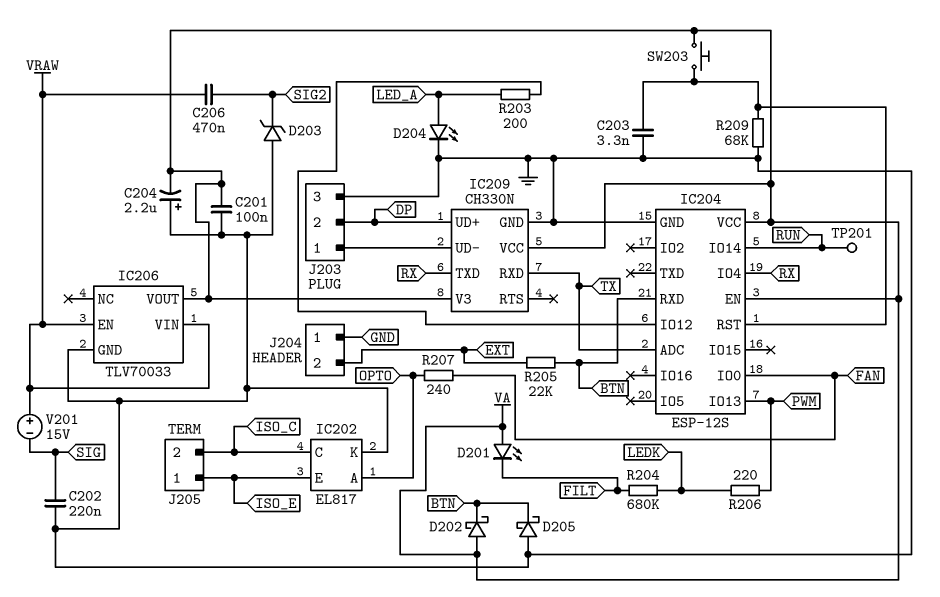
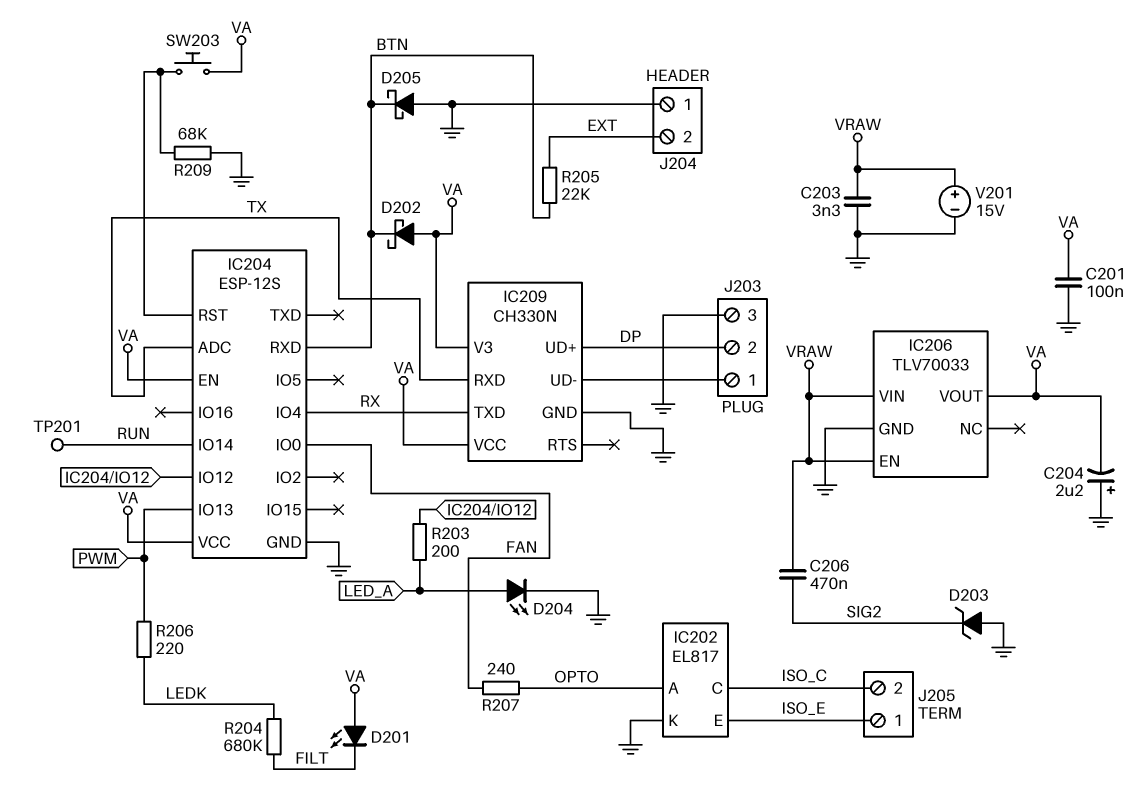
C202: 220nF (GND, SIG) -> none
C203: 3.3nF (GND, IC204/RST) -> 3.3nF (GND, VRAW)
V201: 15V (plus VRAW, minus SIG) -> 15V (plus VRAW, minus GND)

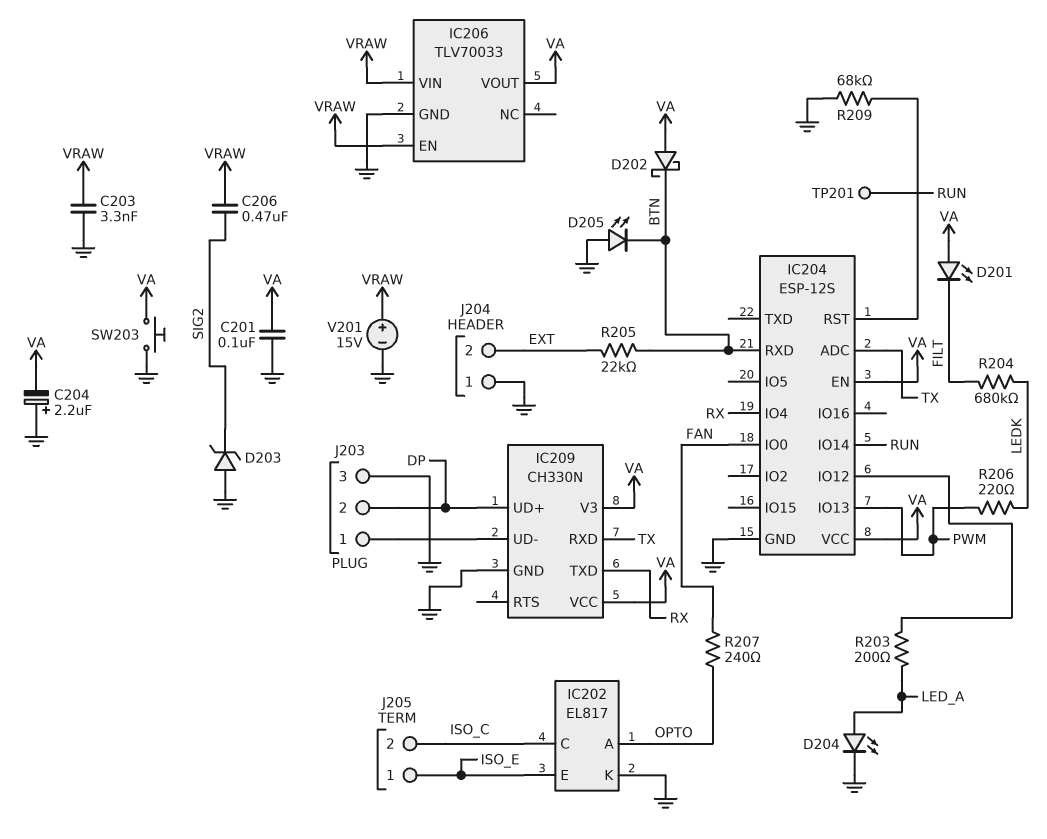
D205: schottky (A GND, K BTN) -> LED (A GND, K BTN)
SW203: button (IC204/RST, VA) -> button (GND, VA)

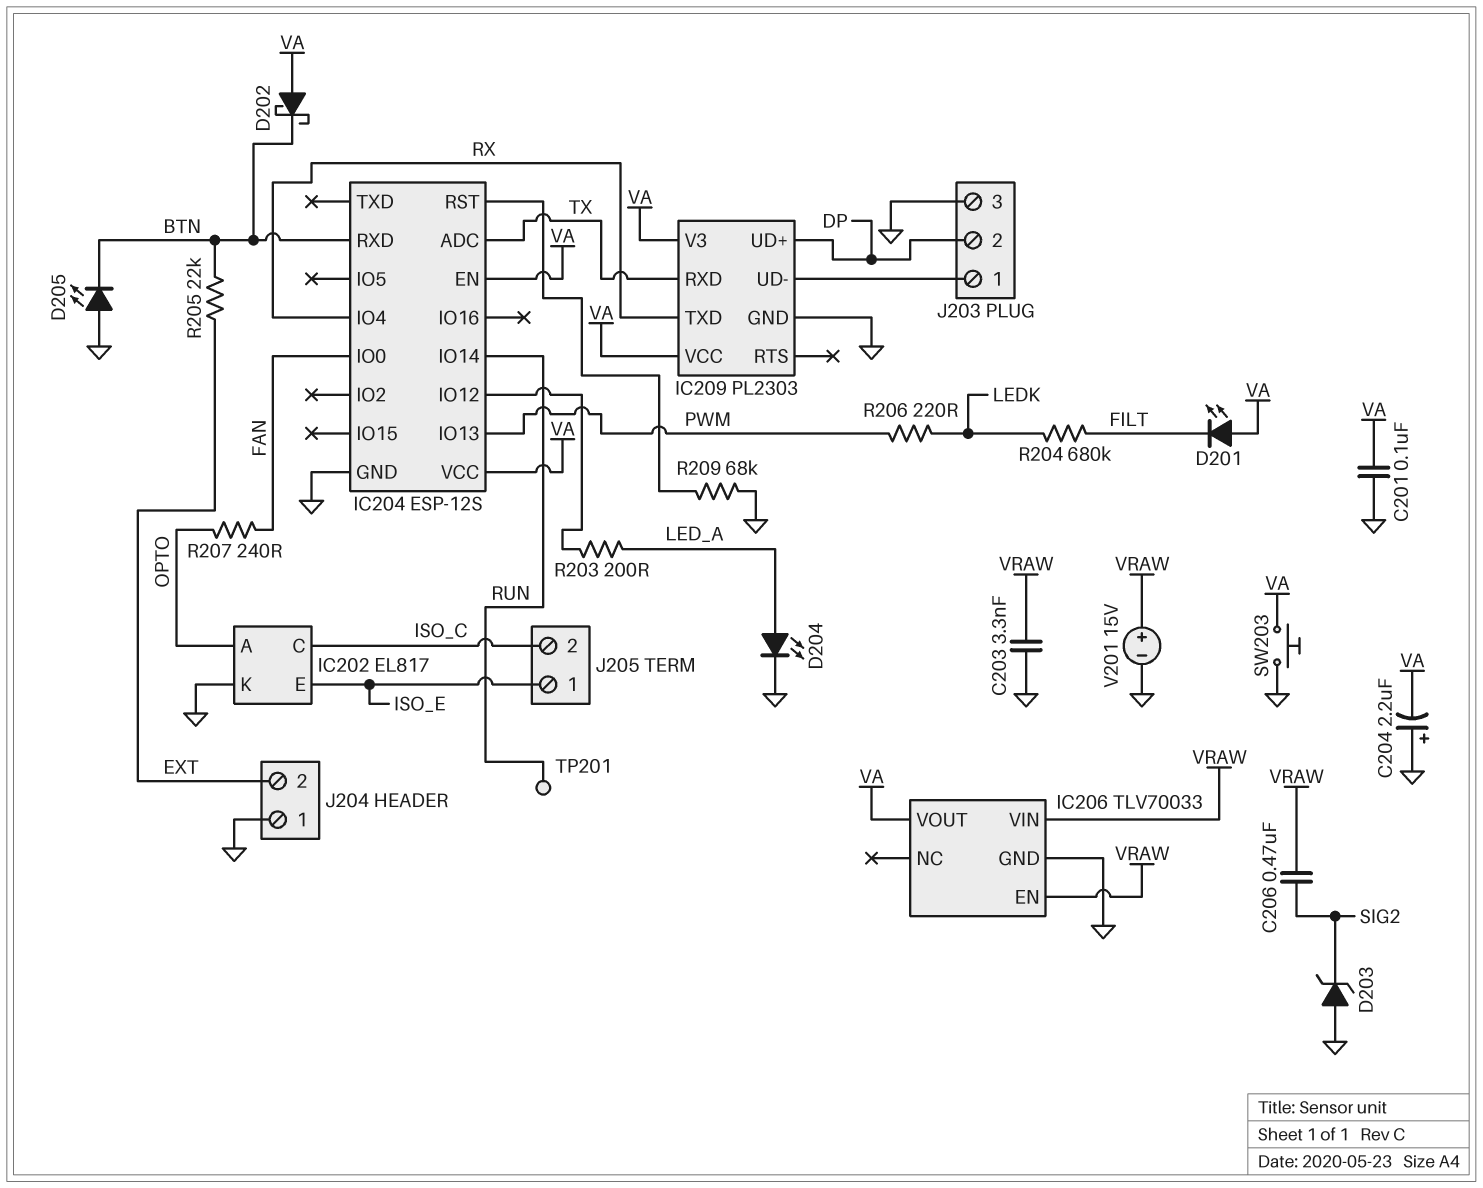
IC209: CH330N -> PL2303

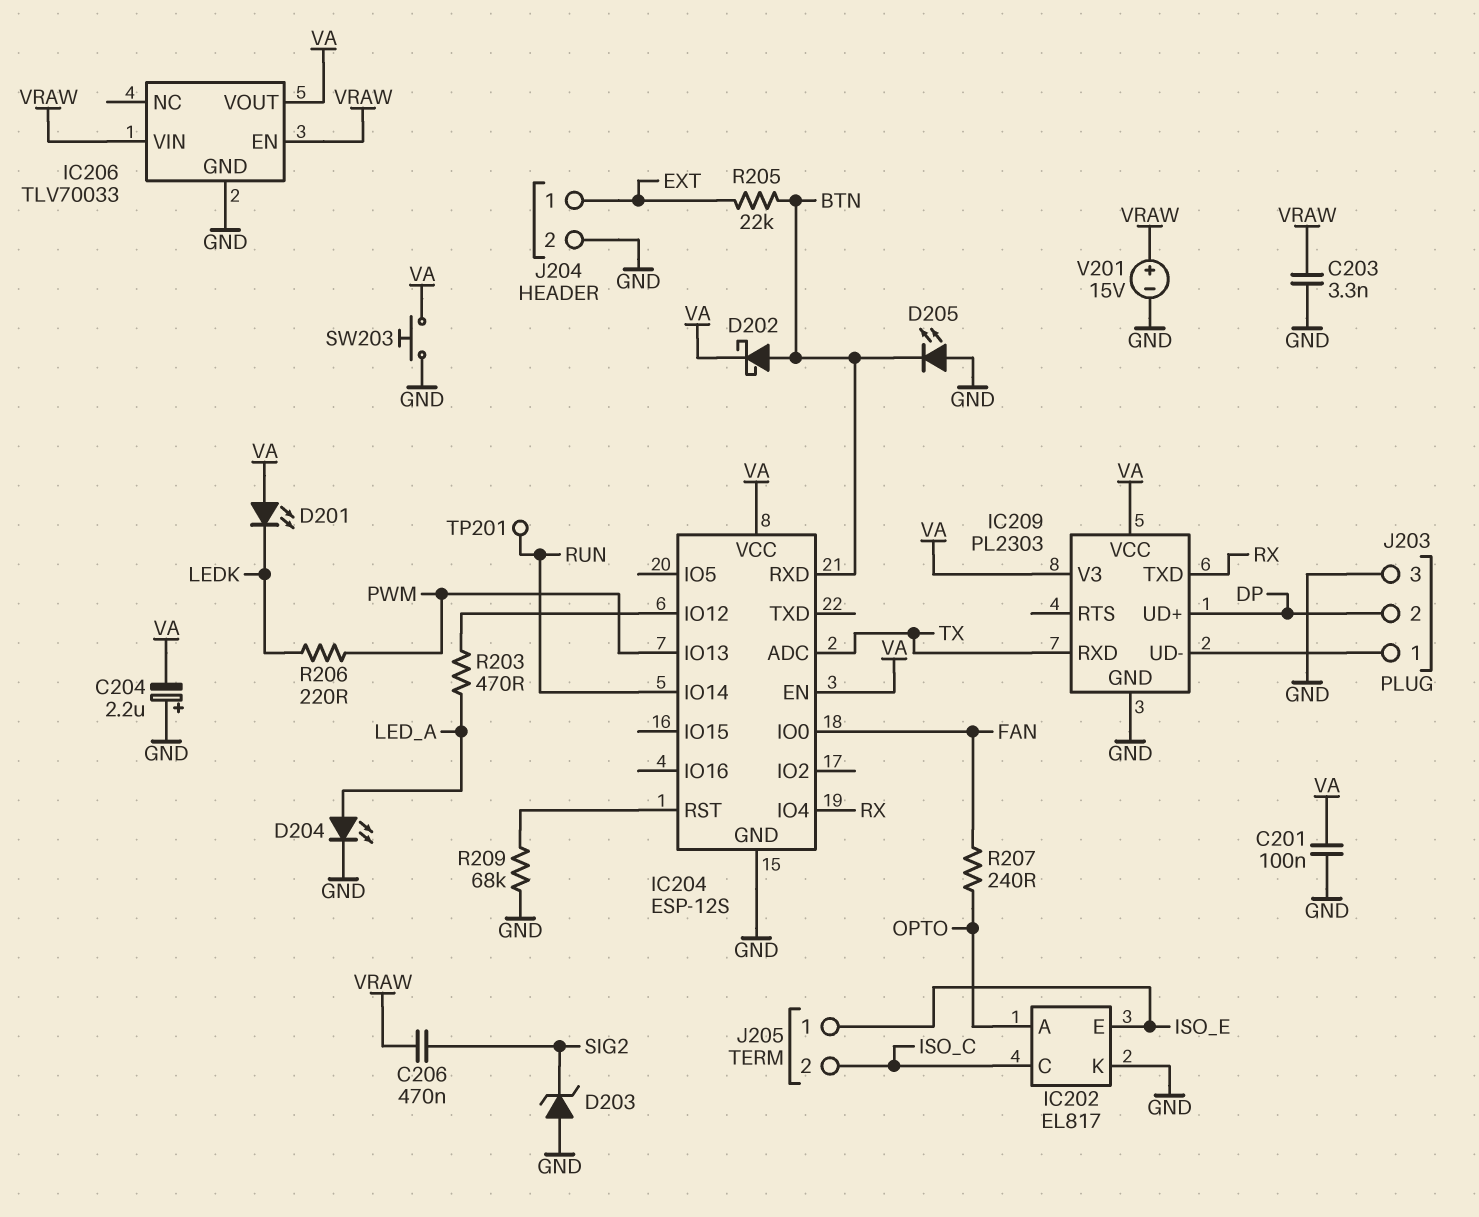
D201: LED (A VA, K FILT) -> LED (A VA, K LEDK)
D202: schottky (A VA, K BTN) -> schottky (A BTN, K VA)
J204 pin 1: GND -> EXT
J204 pin 2: EXT -> GND
R203: 200 (IC204/IO12, LED_A) -> 470 (IC204/IO12, LED_A)
R204: 680k (FILT, LEDK) -> none

